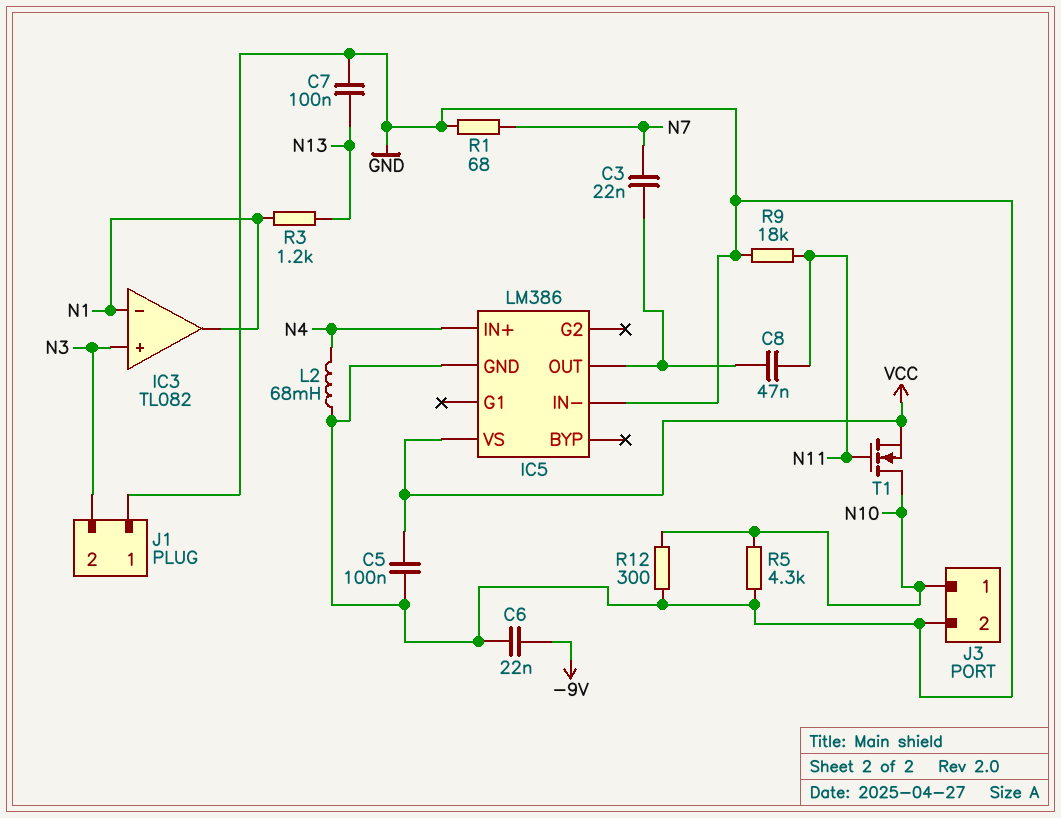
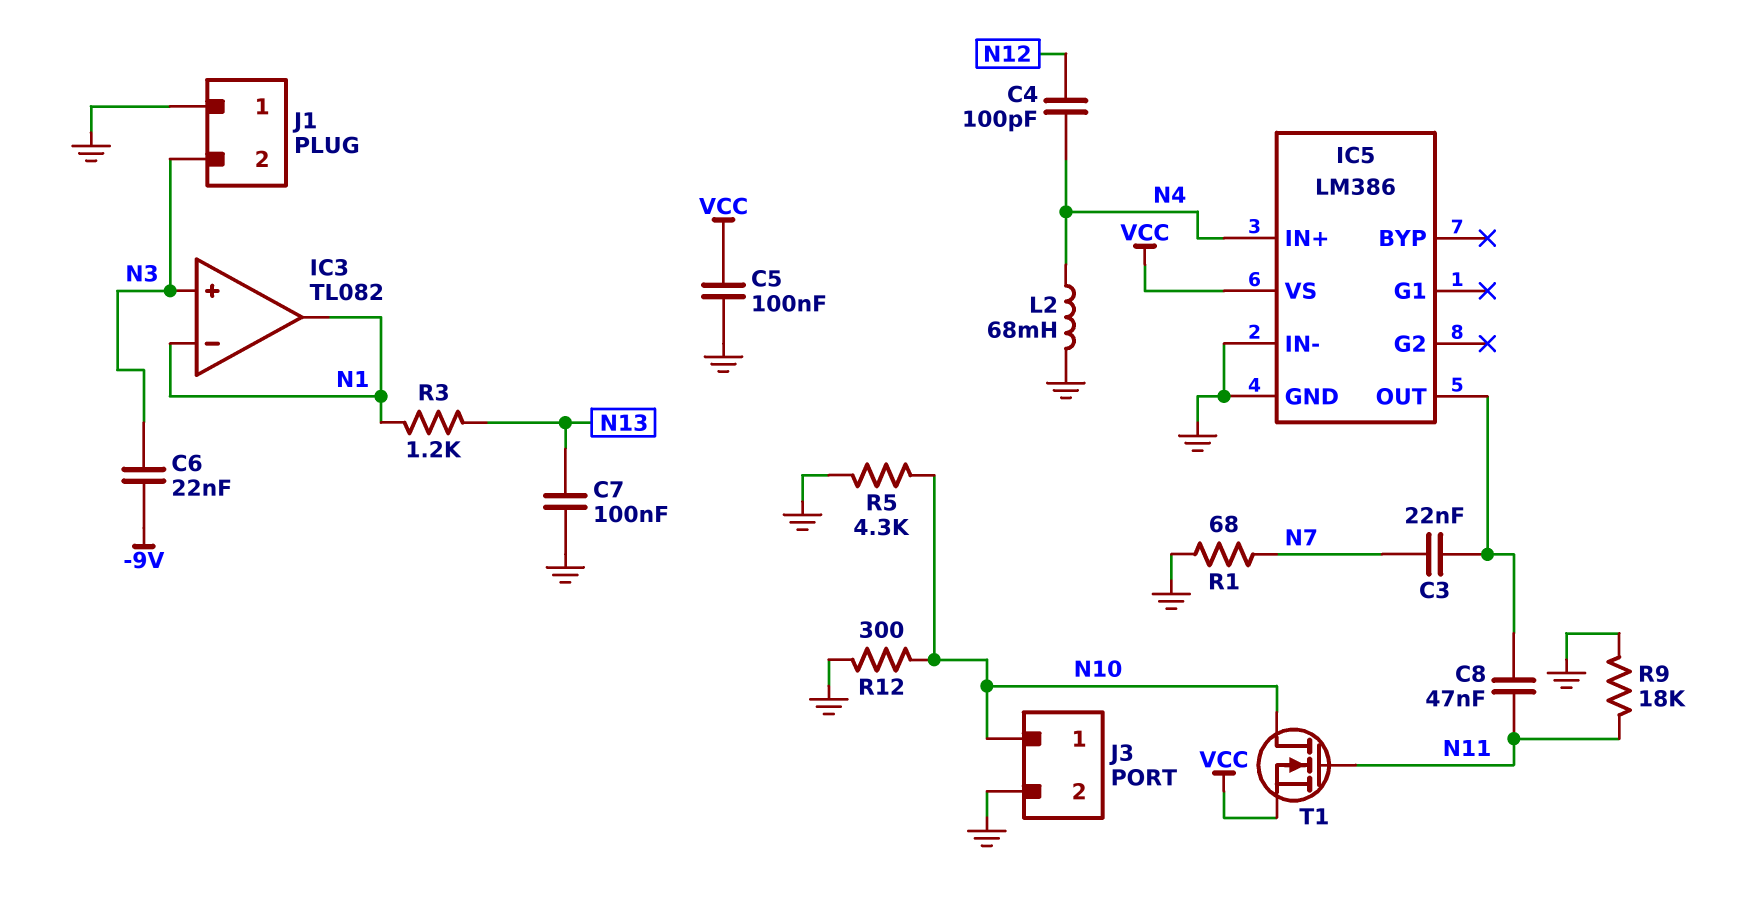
C4: none -> 100pF (N4, N12)
C6: 22nF (-9V, GND) -> 22nF (-9V, N3)

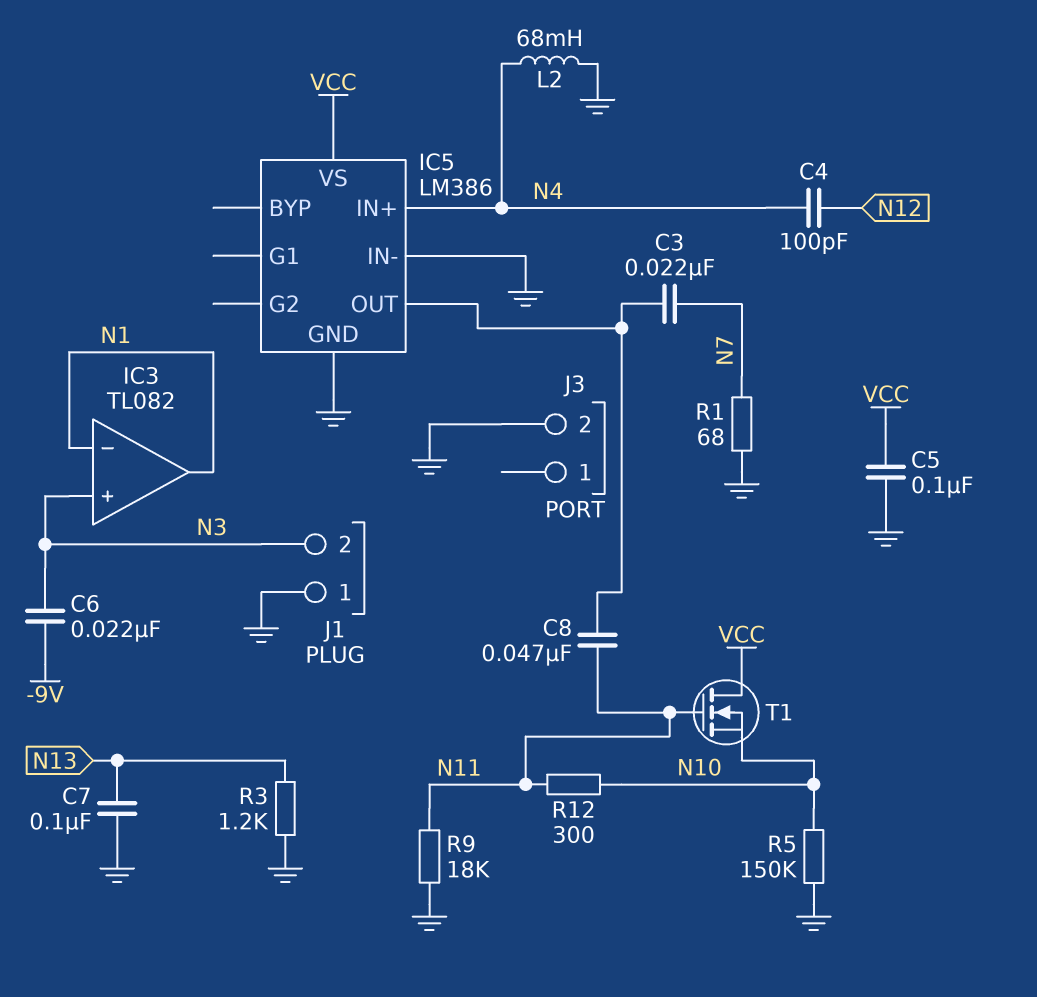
J3 pin 1: N10 -> none
R3: 1.2k (N1, N13) -> 1.2k (GND, N13)
R5: 4.3k (GND, N10) -> 150k (GND, N10)
R12: 300 (GND, N10) -> 300 (N10, N11)
T1: NMOS (G N11, D N10, S VCC) -> NMOS (G N11, D VCC, S N10)

